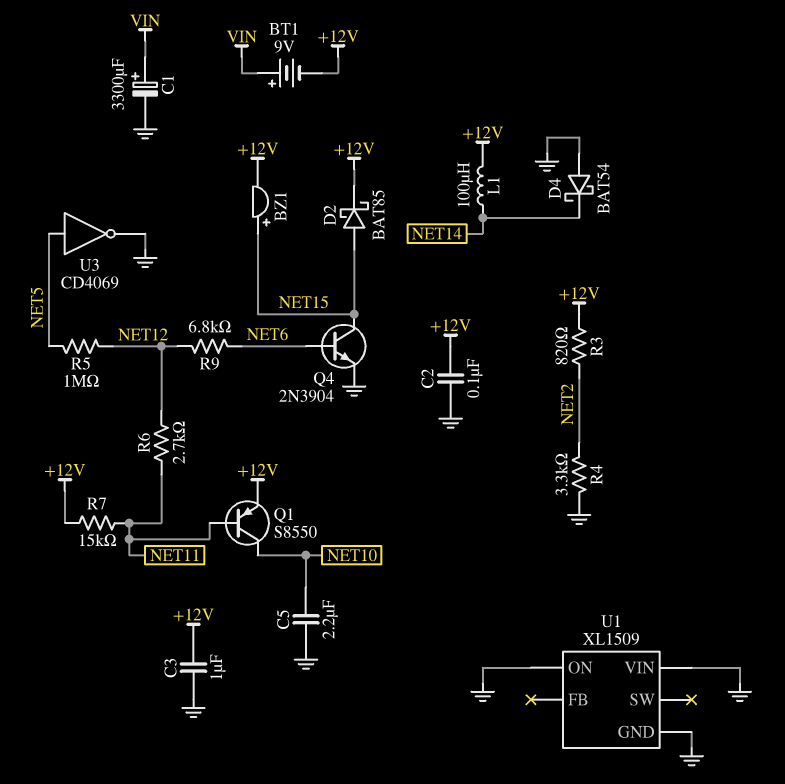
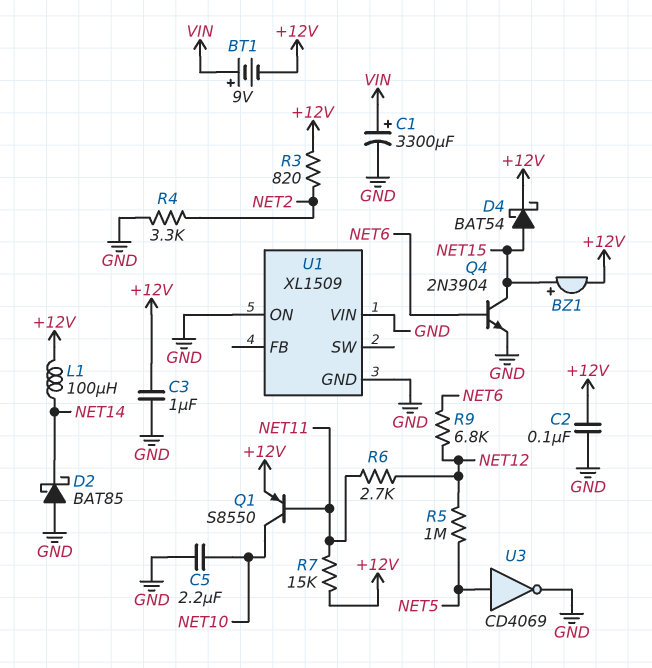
D2: schottky BAT85 (A NET15, K +12V) -> schottky BAT85 (A GND, K NET14)
D4: schottky BAT54 (A GND, K NET14) -> schottky BAT54 (A NET15, K +12V)

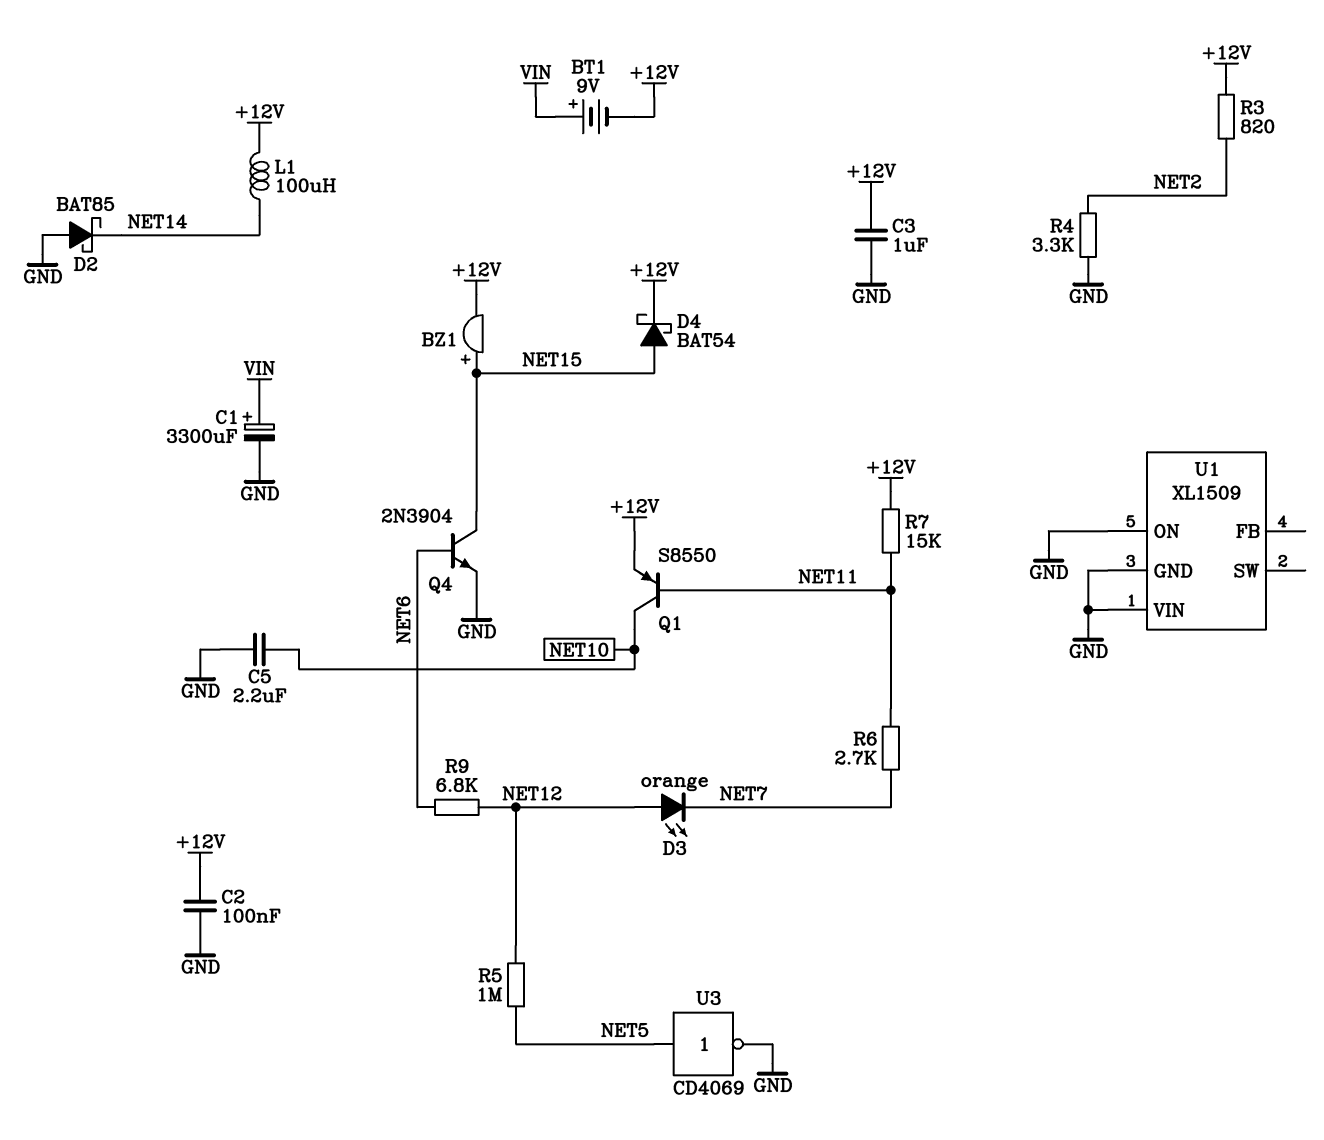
D3: none -> LED orange (A NET12, K NET7)
R6: 2.7k (NET11, NET12) -> 2.7k (NET7, NET11)

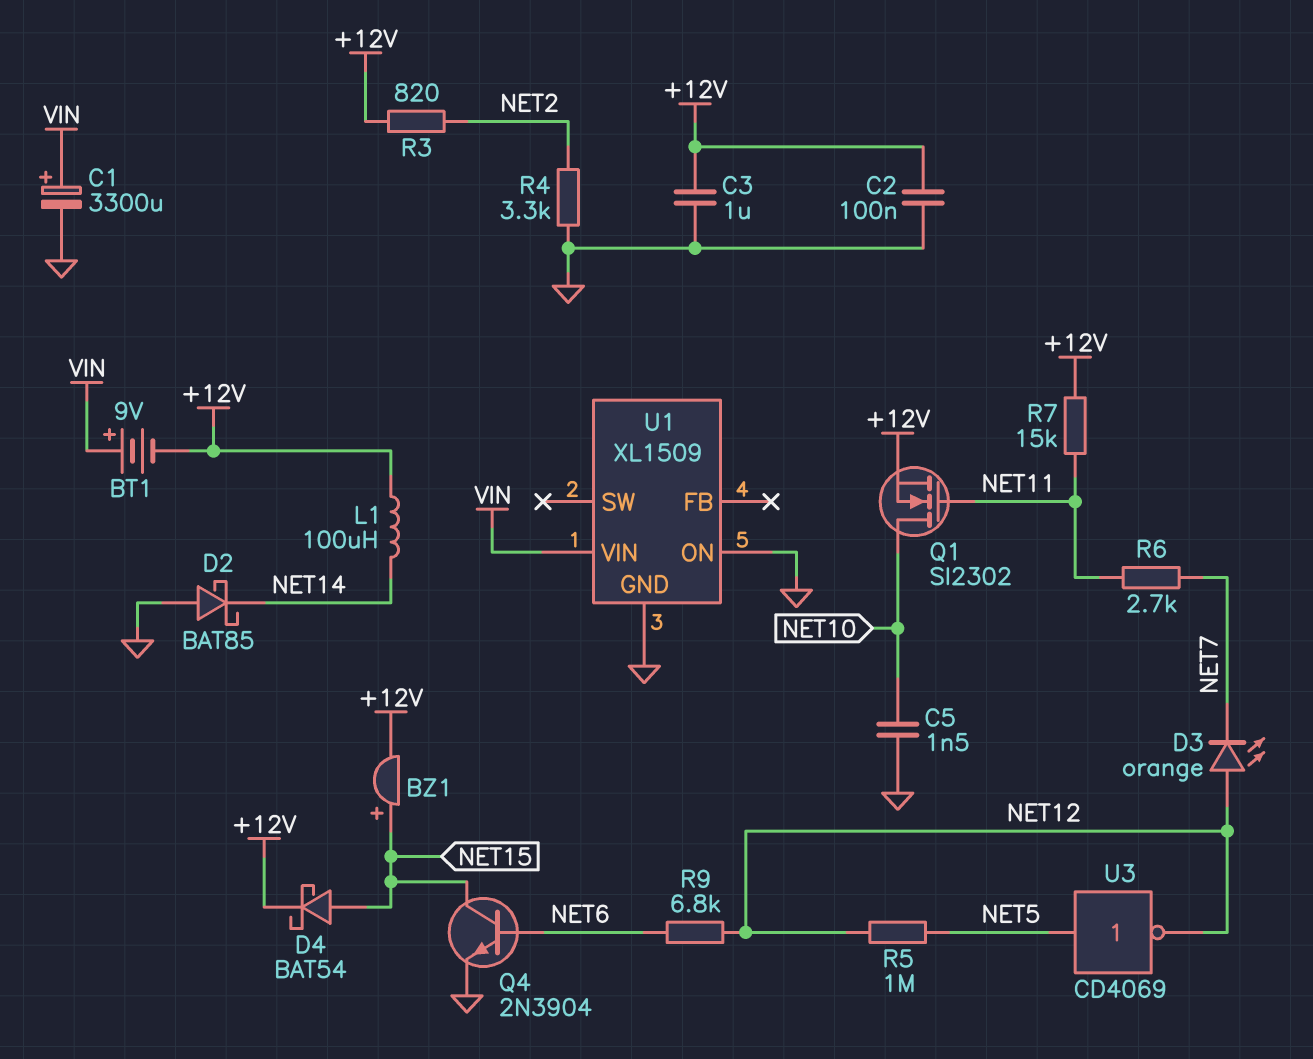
C5: 2.2uF (GND, NET10) -> 1.5nF (GND, NET10)
Q1: PNP S8550 (B NET11, C NET10, E +12V) -> NMOS SI2302 (G NET11, D NET10, S +12V)
U1 pin VIN: GND -> VIN
U3: NOT CD4069 (in NET5, out GND) -> NOT CD4069 (in NET5, out NET12)

